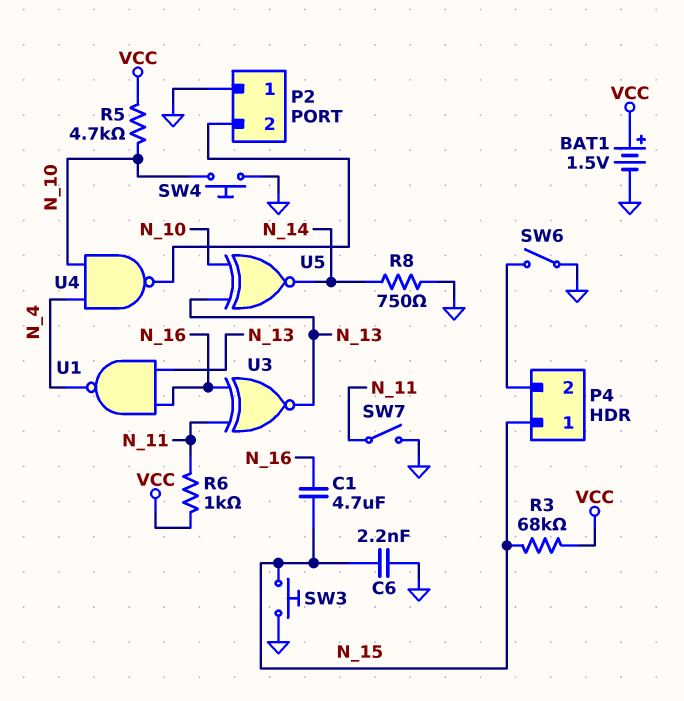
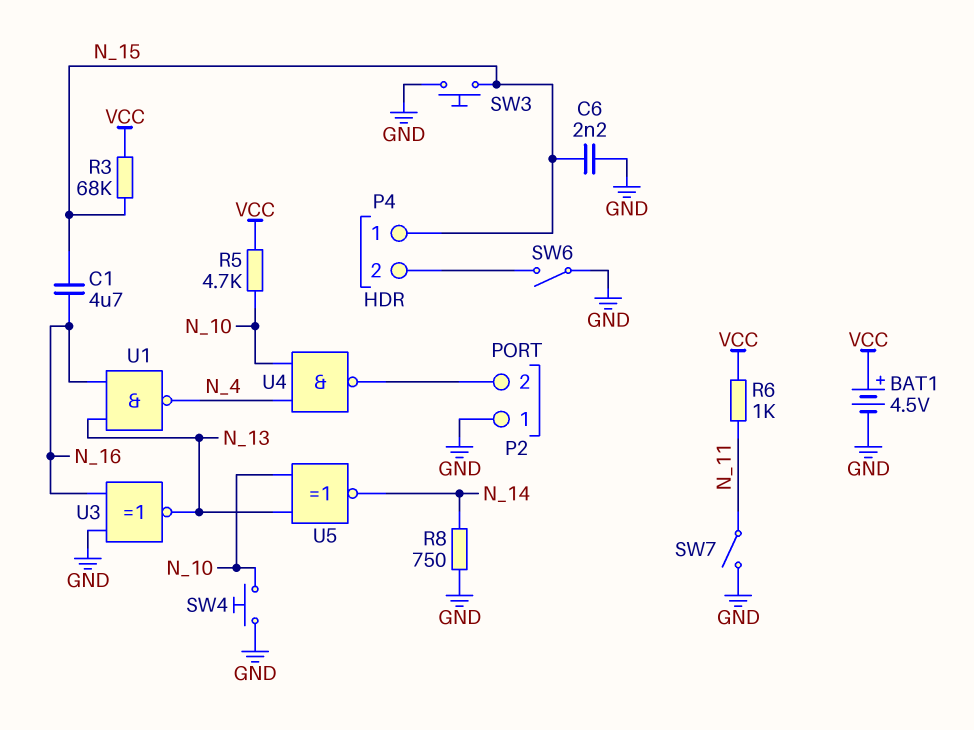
BAT1: 1.5V (plus VCC, minus GND) -> 4.5V (plus VCC, minus GND)
U3: XNOR (in N_11, in N_16, out N_13) -> XNOR (in GND, in N_16, out N_13)

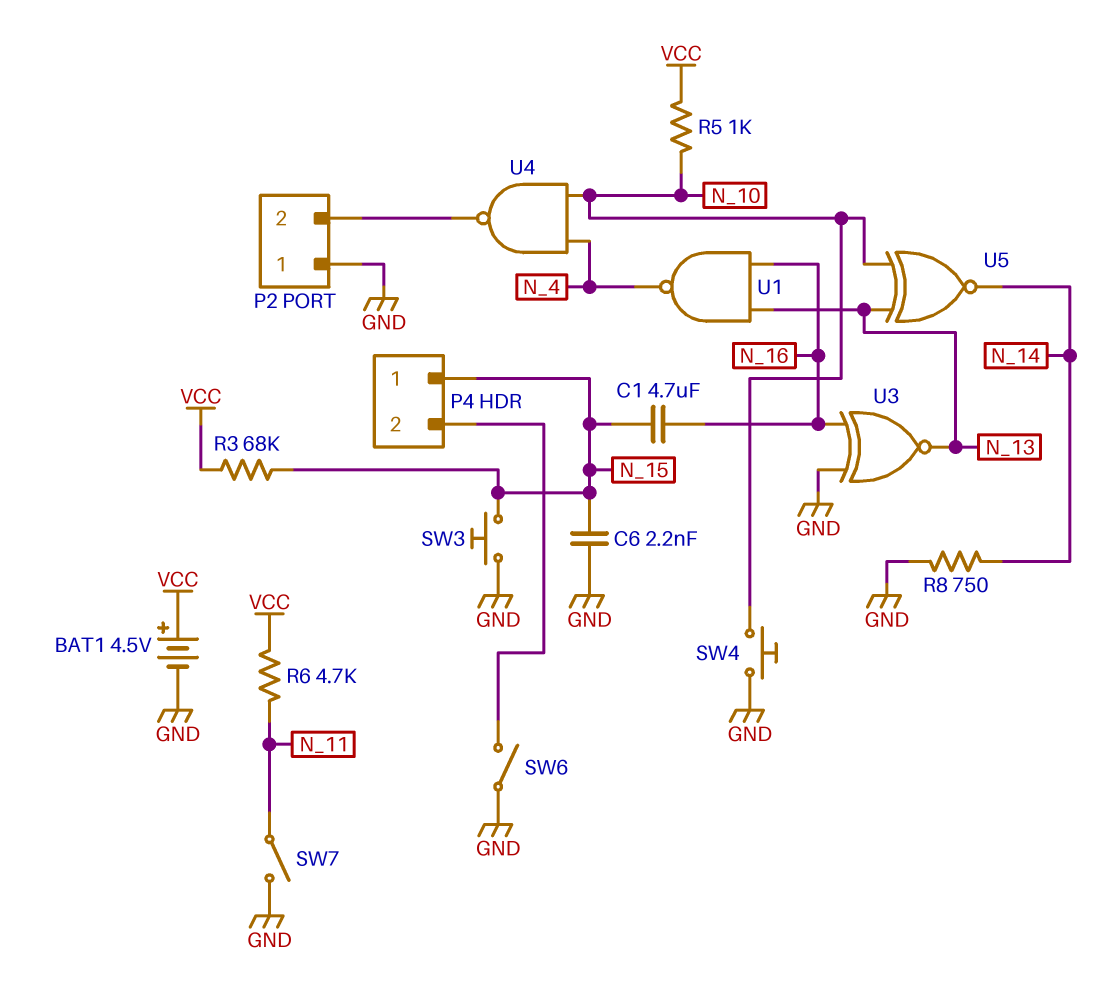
R5: 4.7k (N_10, VCC) -> 1k (N_10, VCC)
R6: 1k (N_11, VCC) -> 4.7k (N_11, VCC)

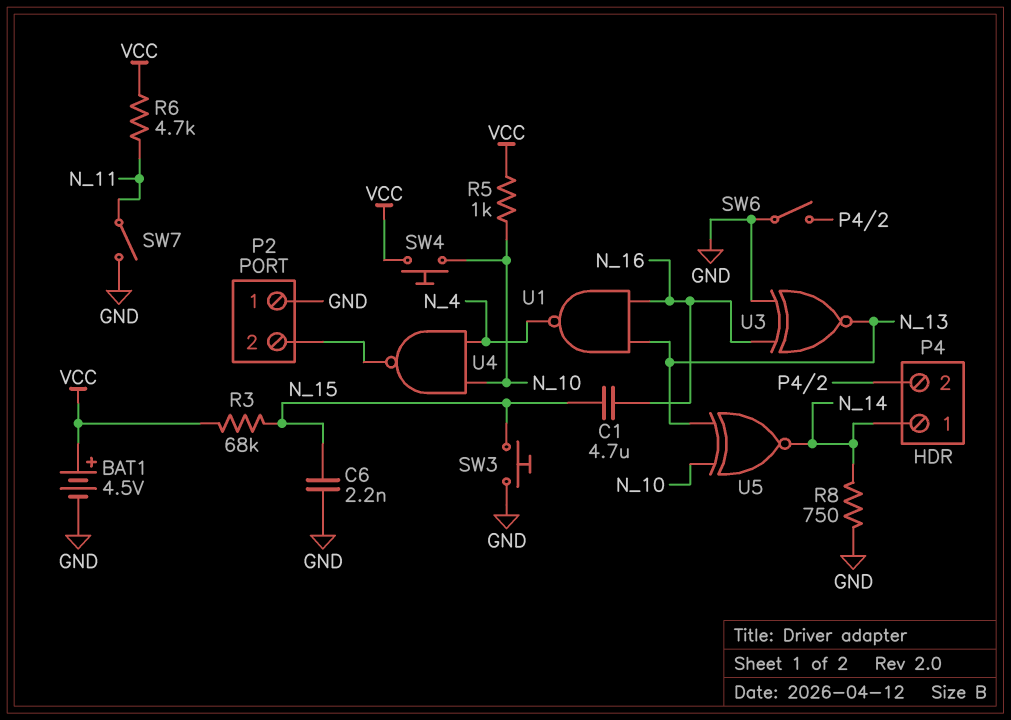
P4 pin 1: N_15 -> N_14
SW4: button (GND, N_10) -> button (N_10, VCC)

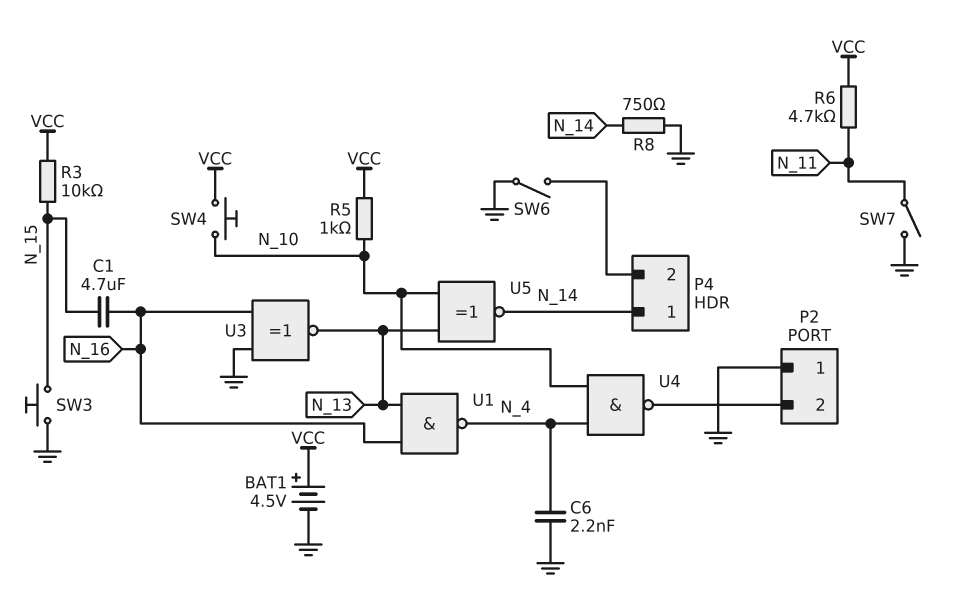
C6: 2.2nF (GND, N_15) -> 2.2nF (GND, N_4)
R3: 68k (N_15, VCC) -> 10k (N_15, VCC)

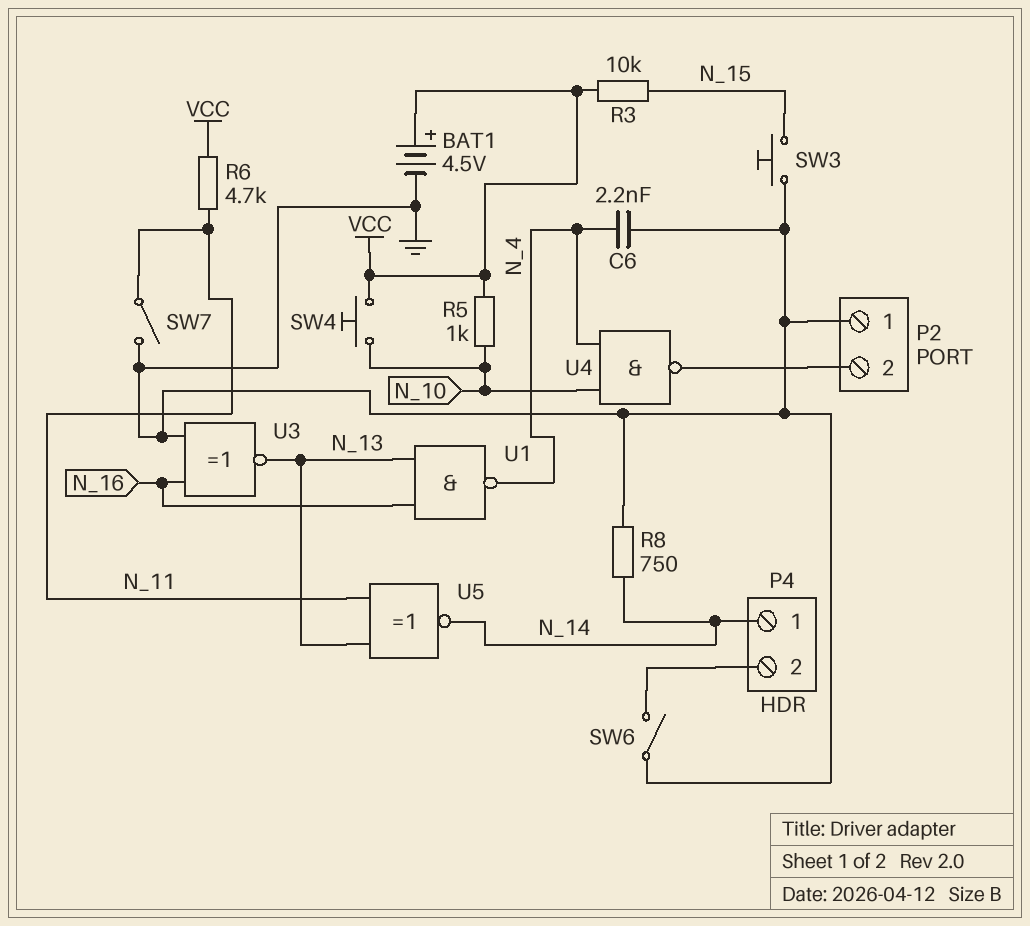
C1: 4.7uF (N_15, N_16) -> none
U5: XNOR (in N_10, in N_13, out N_14) -> XNOR (in N_11, in N_13, out N_14)

